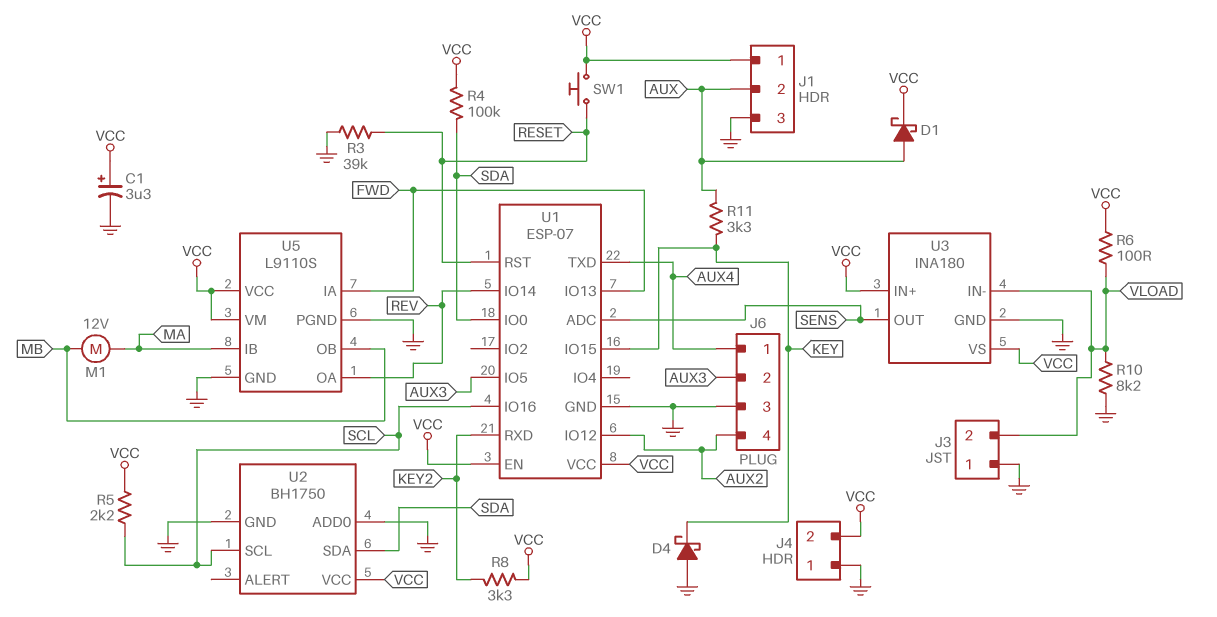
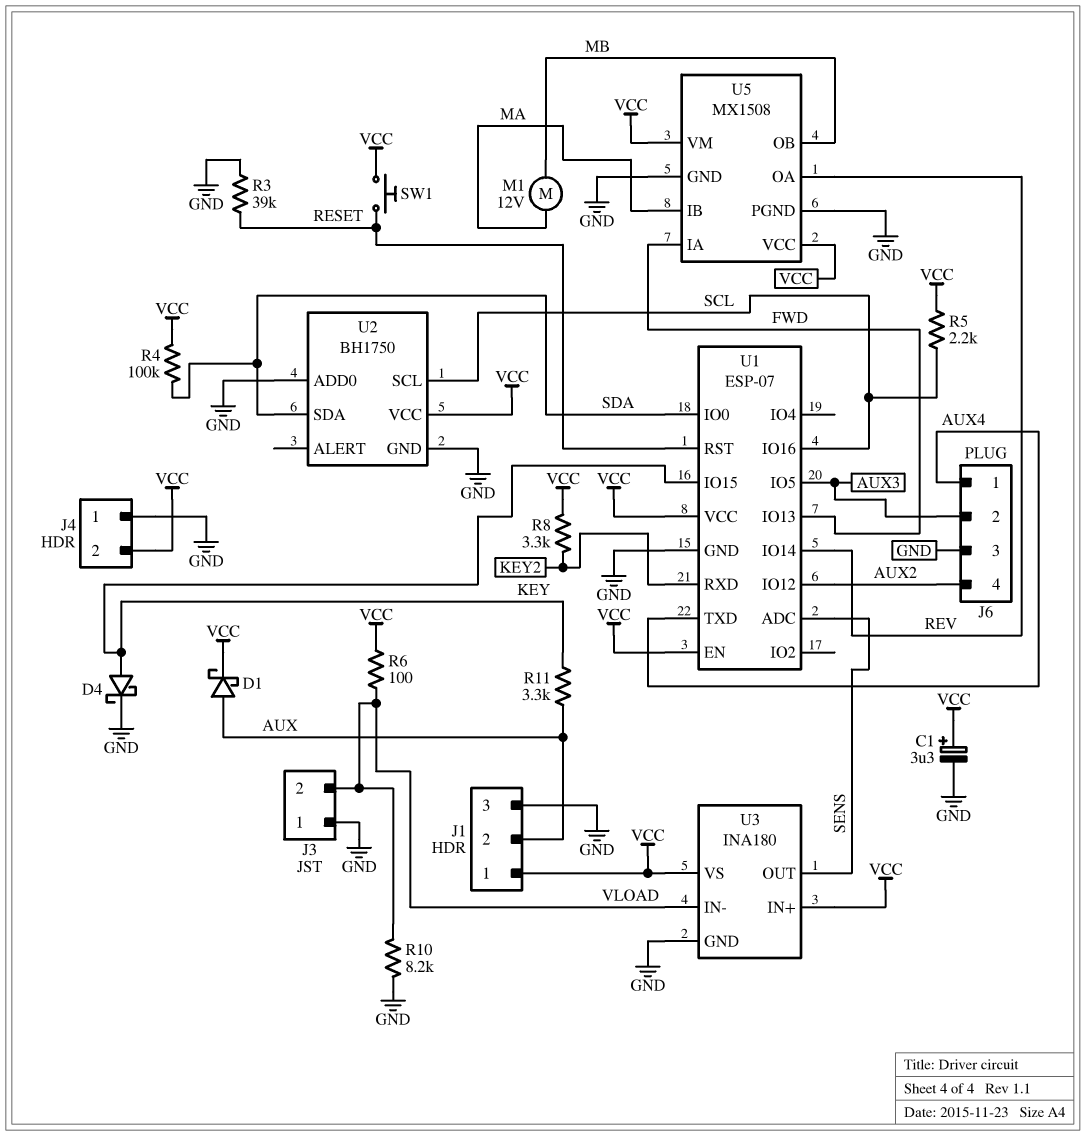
D4: schottky (A GND, K KEY) -> schottky (A KEY, K GND)
U5: L9110S -> MX1508

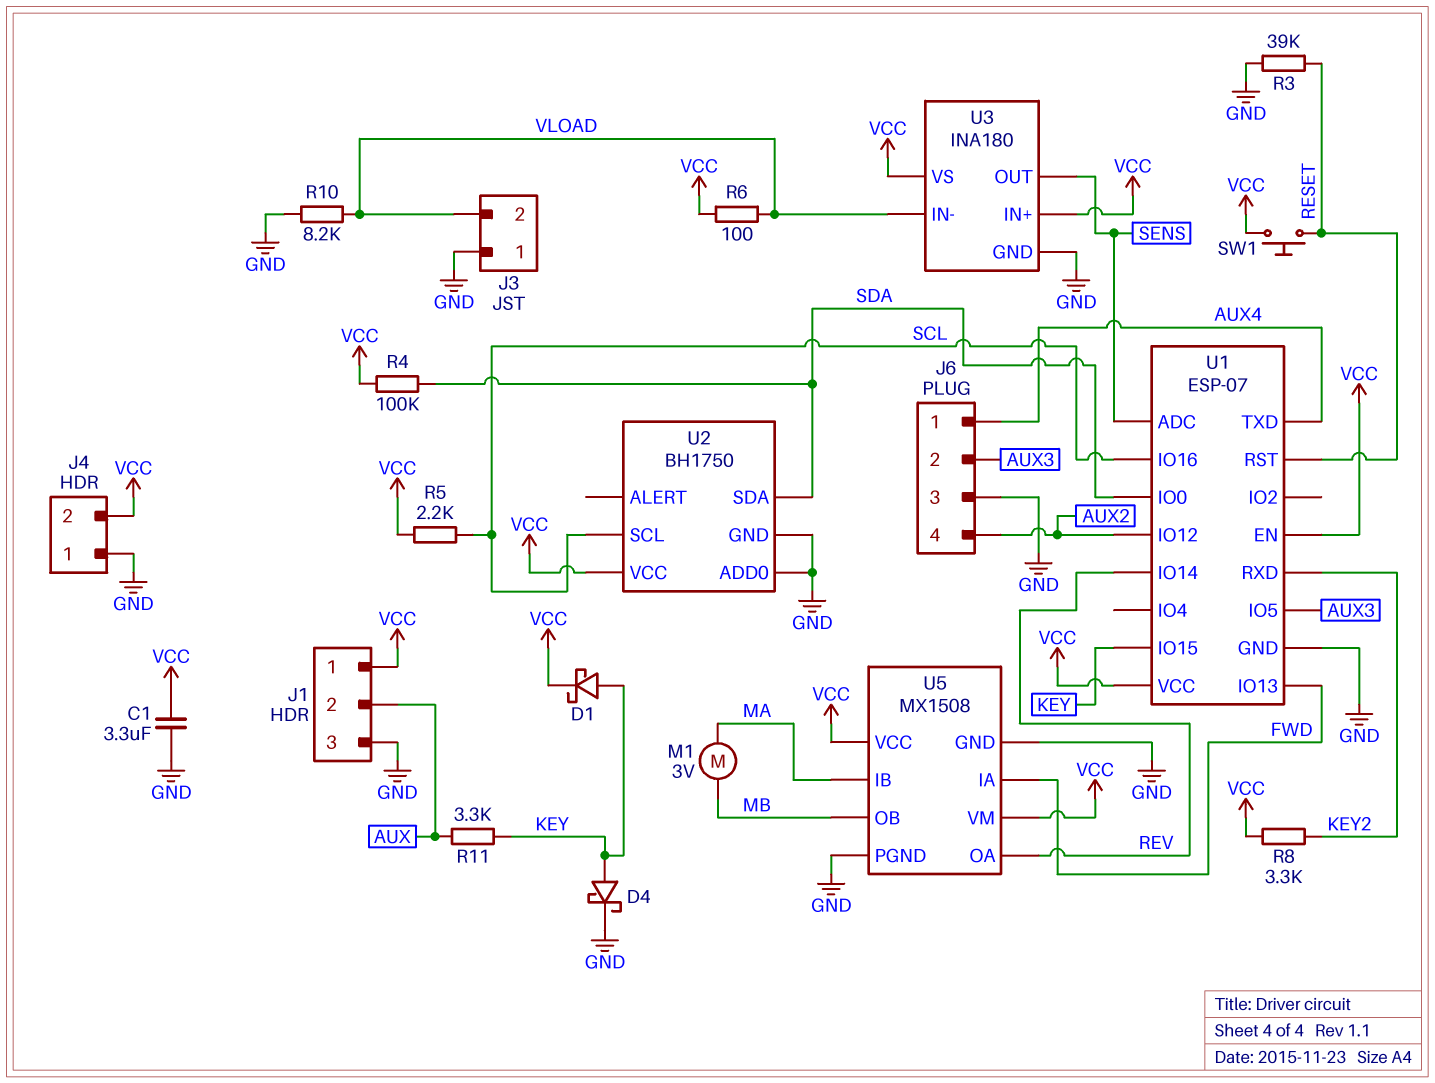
C1: 3.3uF (plus VCC, minus GND) -> 3.3uF (GND, VCC)
D1: schottky (A AUX, K VCC) -> schottky (A KEY, K VCC)
M1: motor 12V (MA, MB) -> motor 3V (MA, MB)

